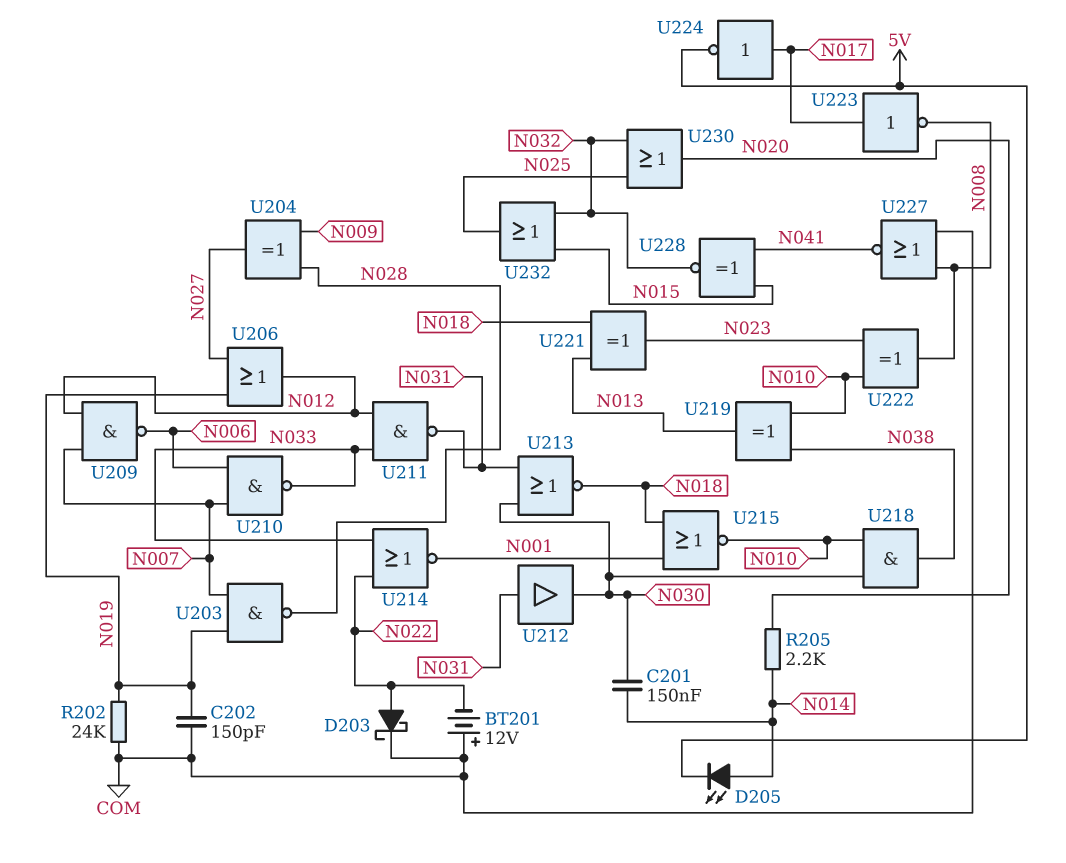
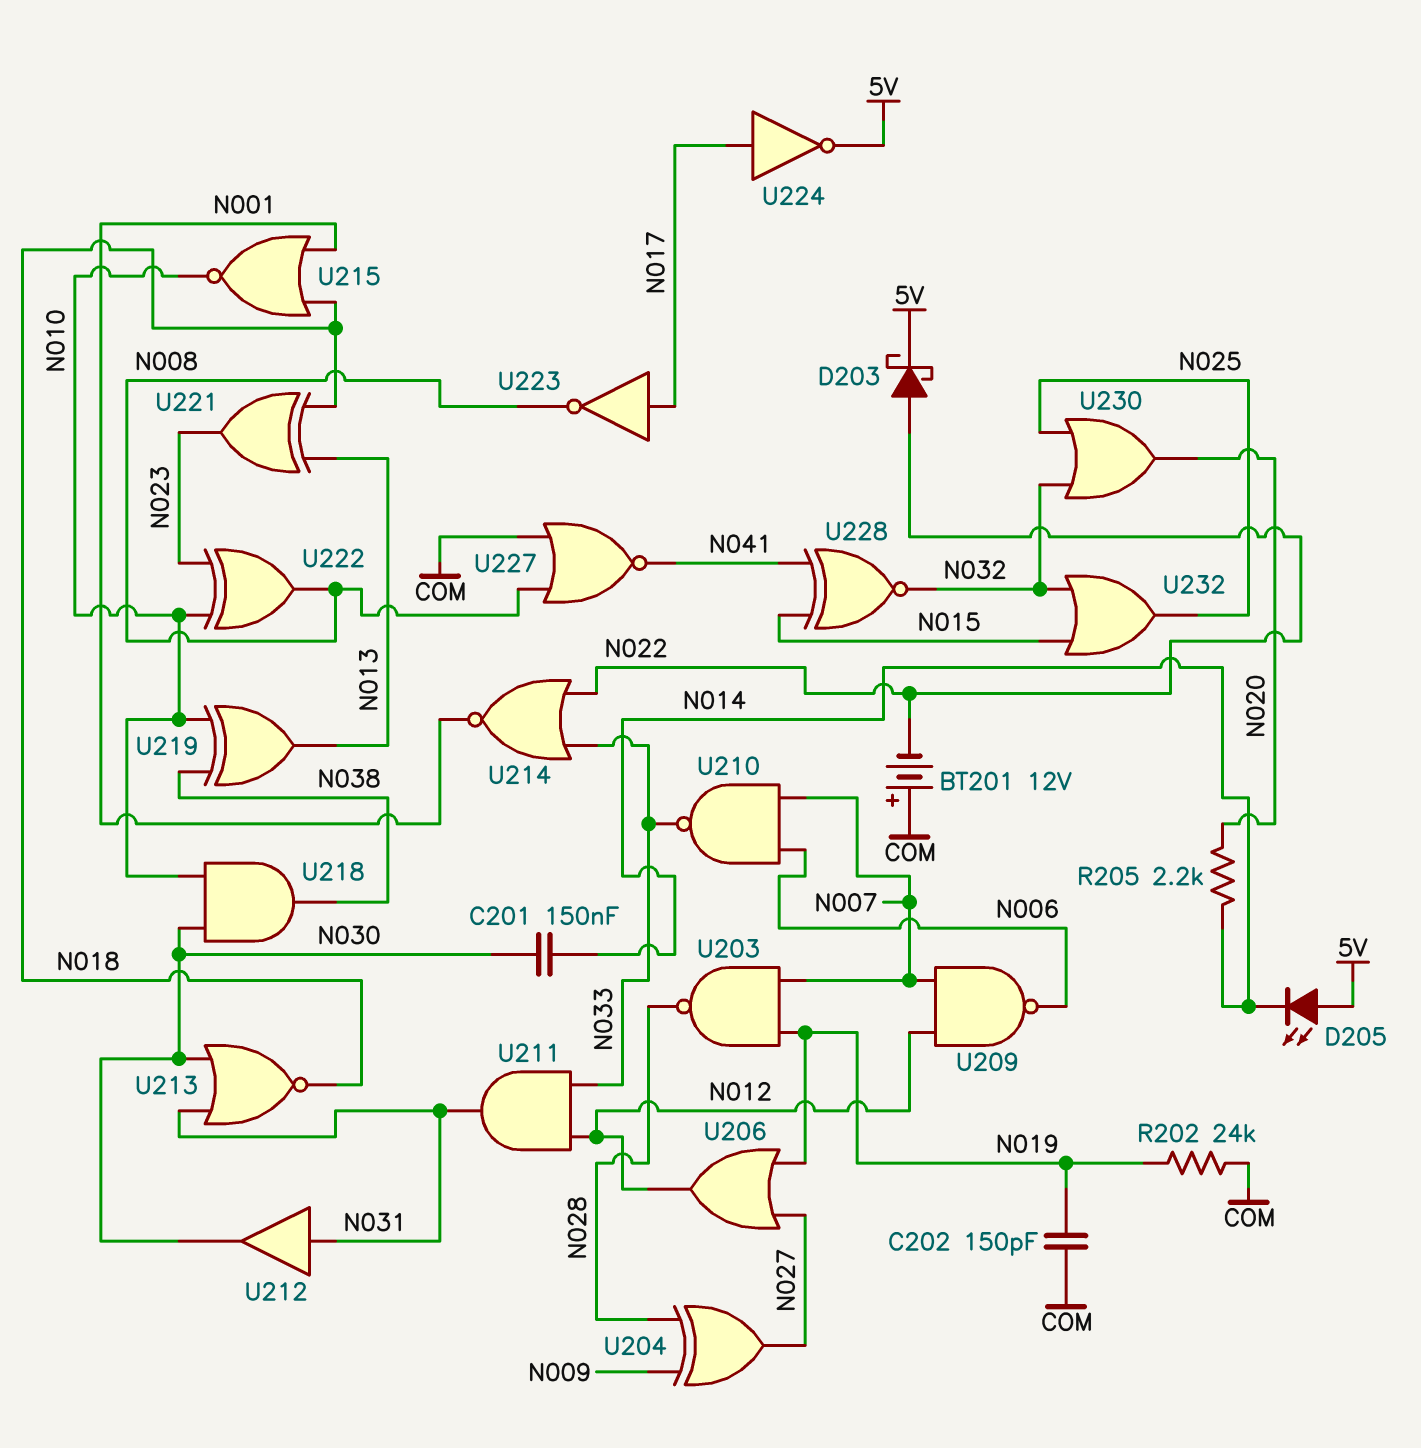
D203: schottky (A N022, K COM) -> schottky (A N022, K 5V)
D205: LED (A N014, K 5V) -> LED (A 5V, K N014)
U211: NAND (in N012, in N033, out N031) -> AND (in N012, in N033, out N031)

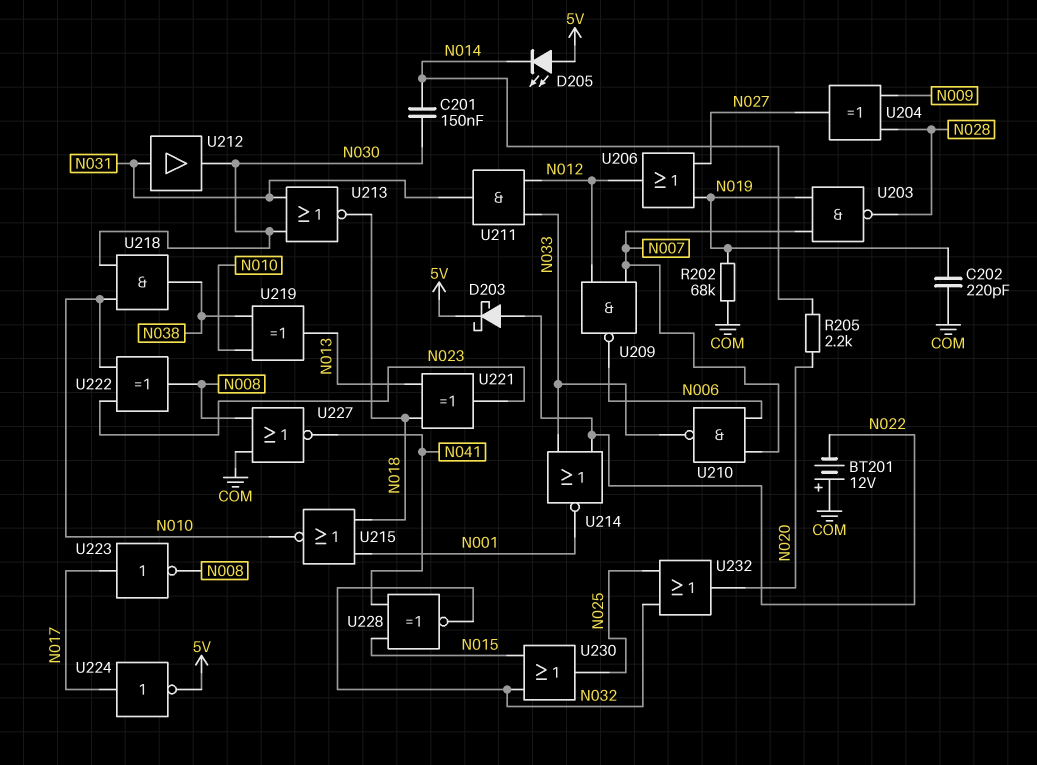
C202: 150pF (COM, N019) -> 220pF (COM, N019)
R202: 24k (COM, N019) -> 68k (COM, N019)
U230: OR (in N025, in N032, out N020) -> OR (in N015, in N032, out N025)
U232: OR (in N015, in N032, out N025) -> OR (in N025, in N032, out N020)

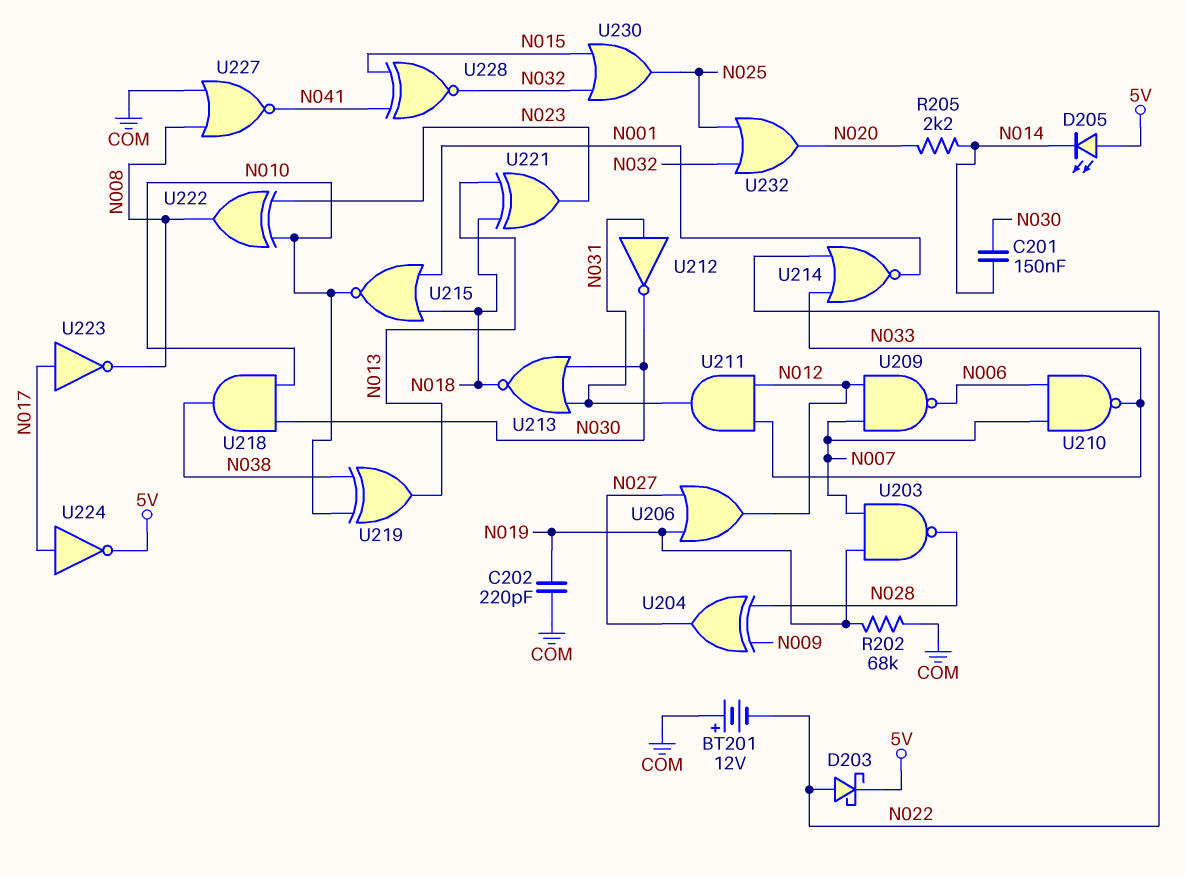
U212: buffer (in N031, out N030) -> NOT (in N031, out N030)

